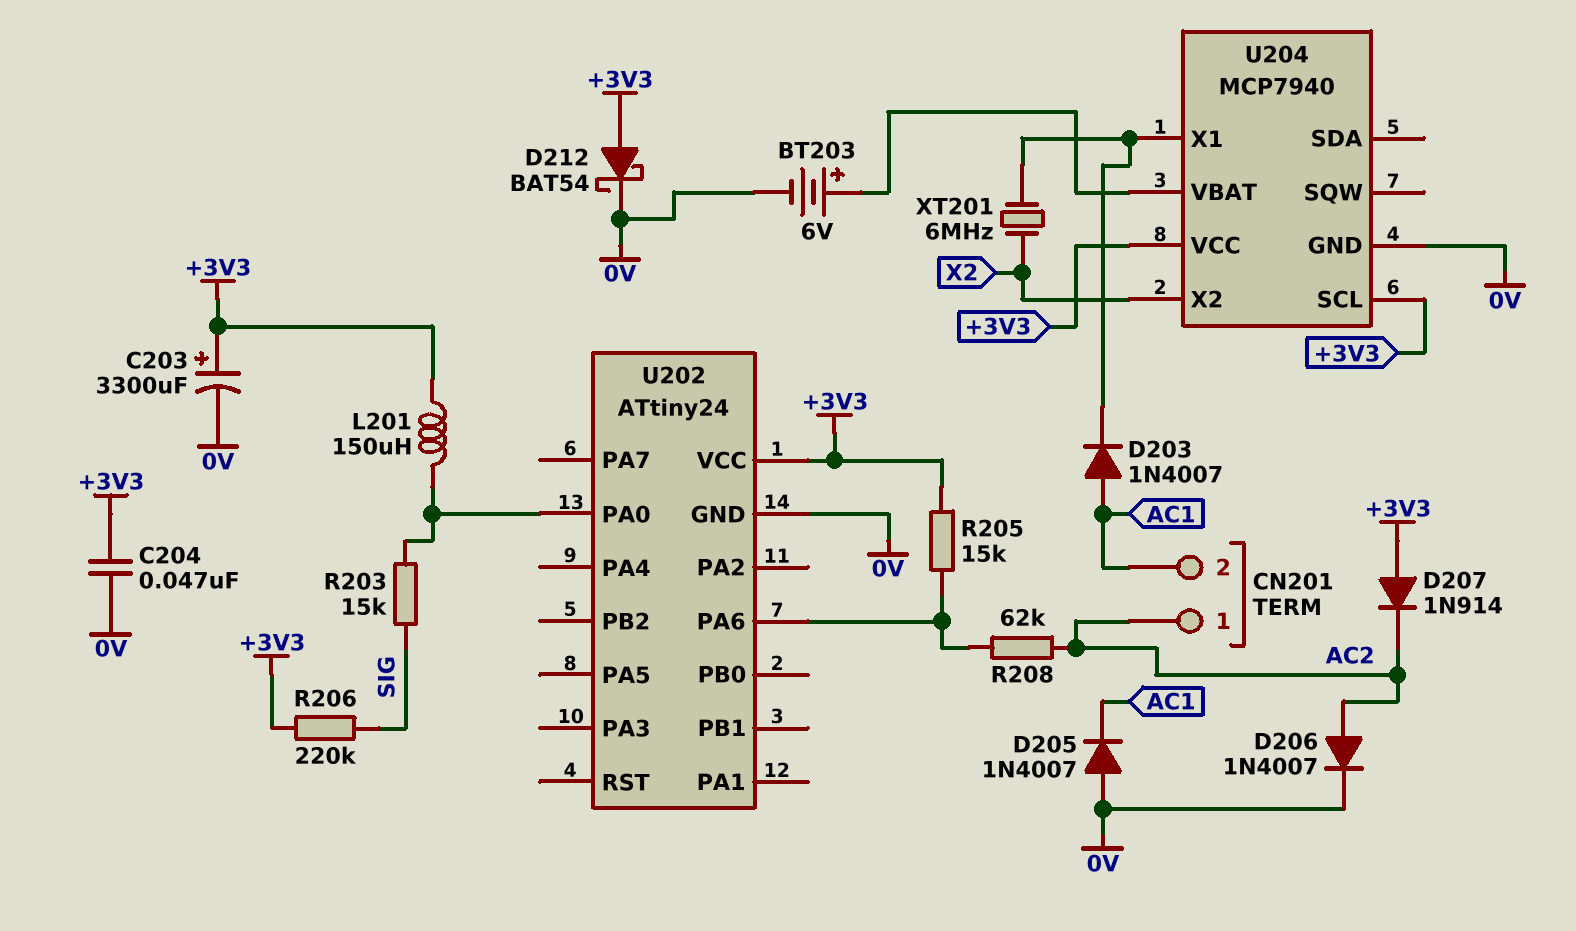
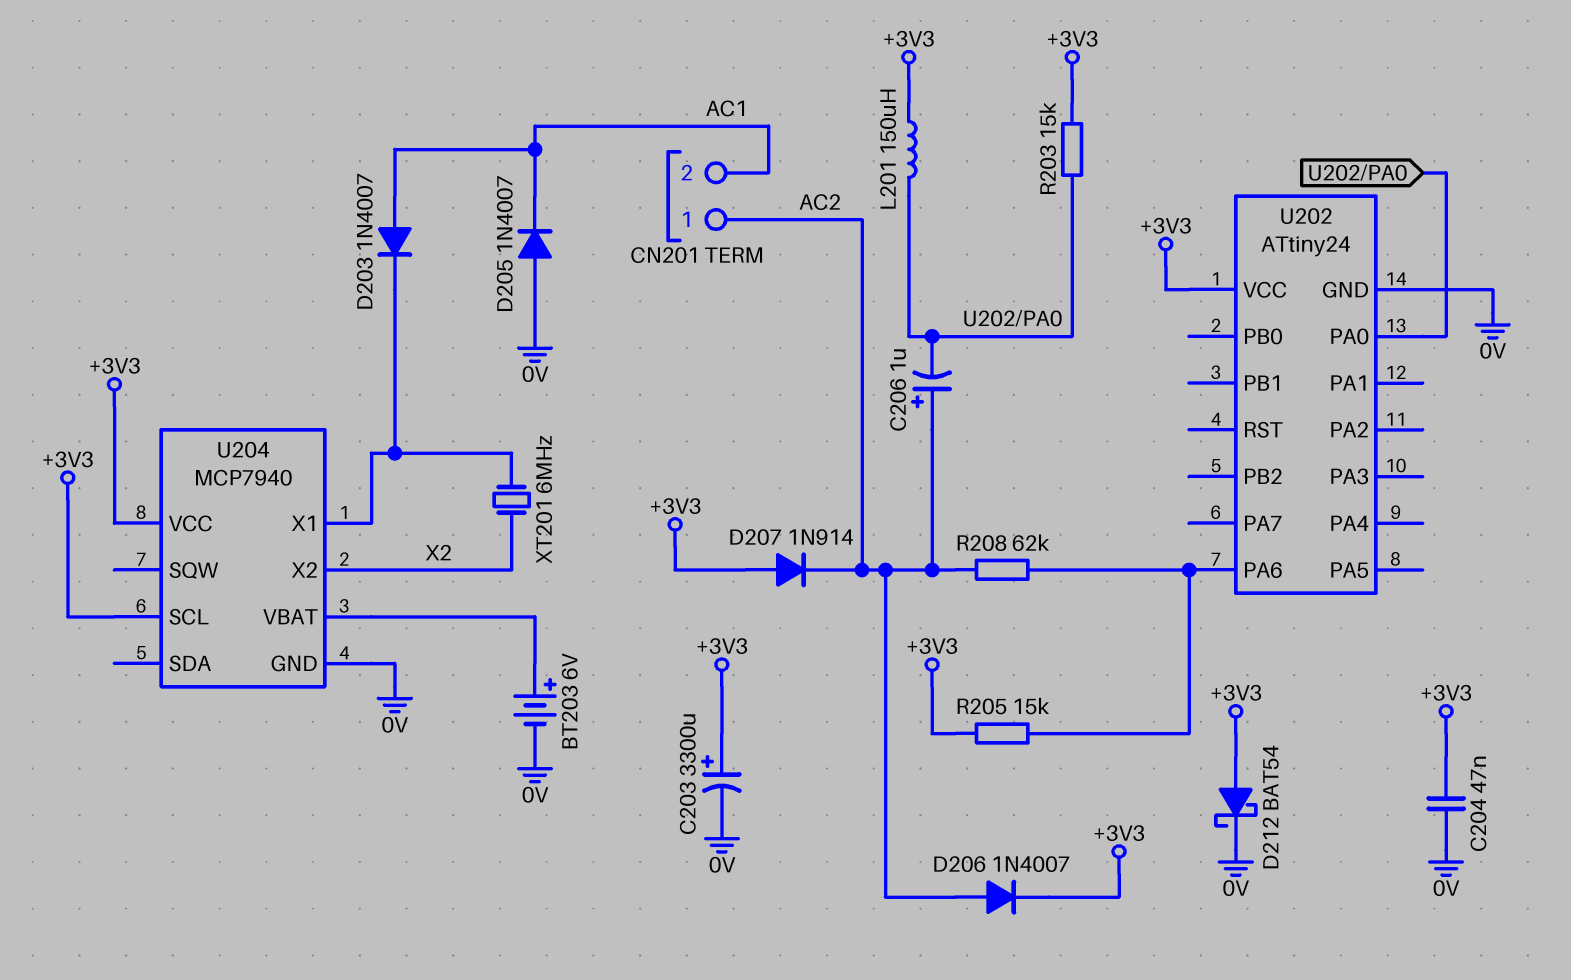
C206: none -> 1uF (plus AC2, minus U202/PA0)
D206: diode 1N4007 (A AC2, K 0V) -> diode 1N4007 (A AC2, K +3V3)
R203: 15k (SIG, U202/PA0) -> 15k (+3V3, U202/PA0)
R206: 220k (+3V3, SIG) -> none

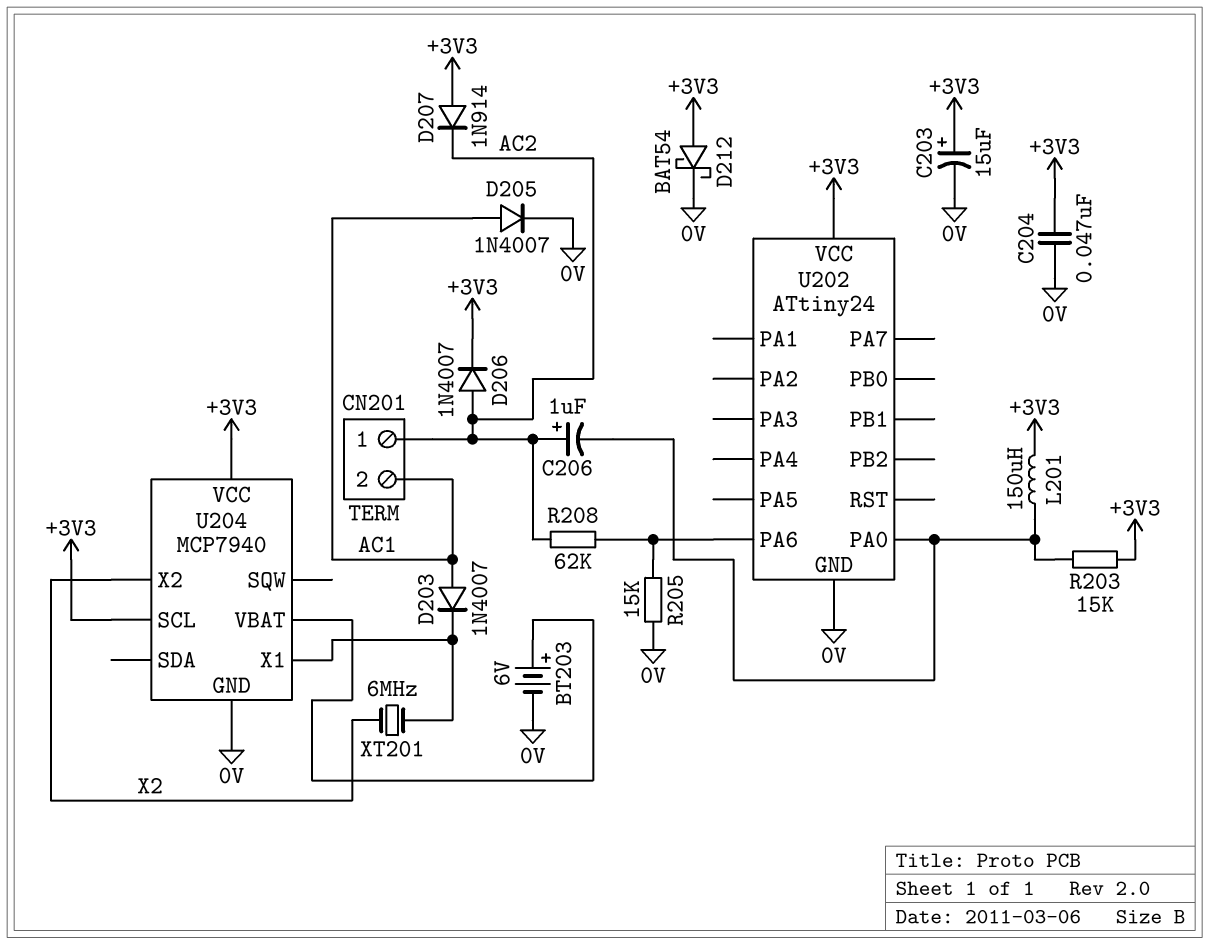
C203: 3300uF (plus +3V3, minus 0V) -> 15uF (plus +3V3, minus 0V)
D205: diode 1N4007 (A 0V, K AC1) -> diode 1N4007 (A AC1, K 0V)
R205: 15k (+3V3, U202/PA6) -> 15k (0V, U202/PA6)

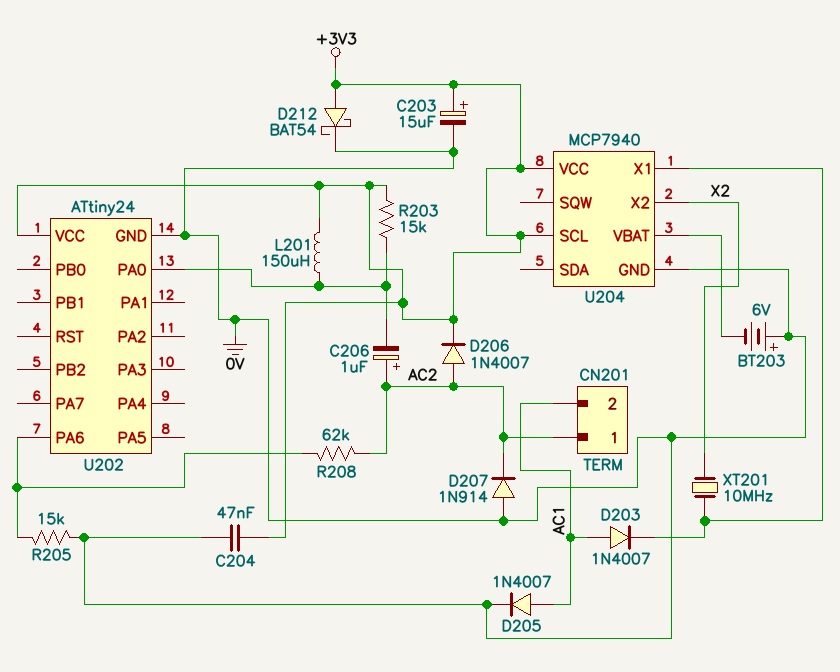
BT203: 6V (plus U204/VBAT, minus 0V) -> 6V (plus 0V, minus U204/VBAT)
D207: diode 1N914 (A +3V3, K AC2) -> diode 1N914 (A 0V, K AC2)
XT201: 6MHz (U204/X1, X2) -> 10MHz (U204/X1, X2)

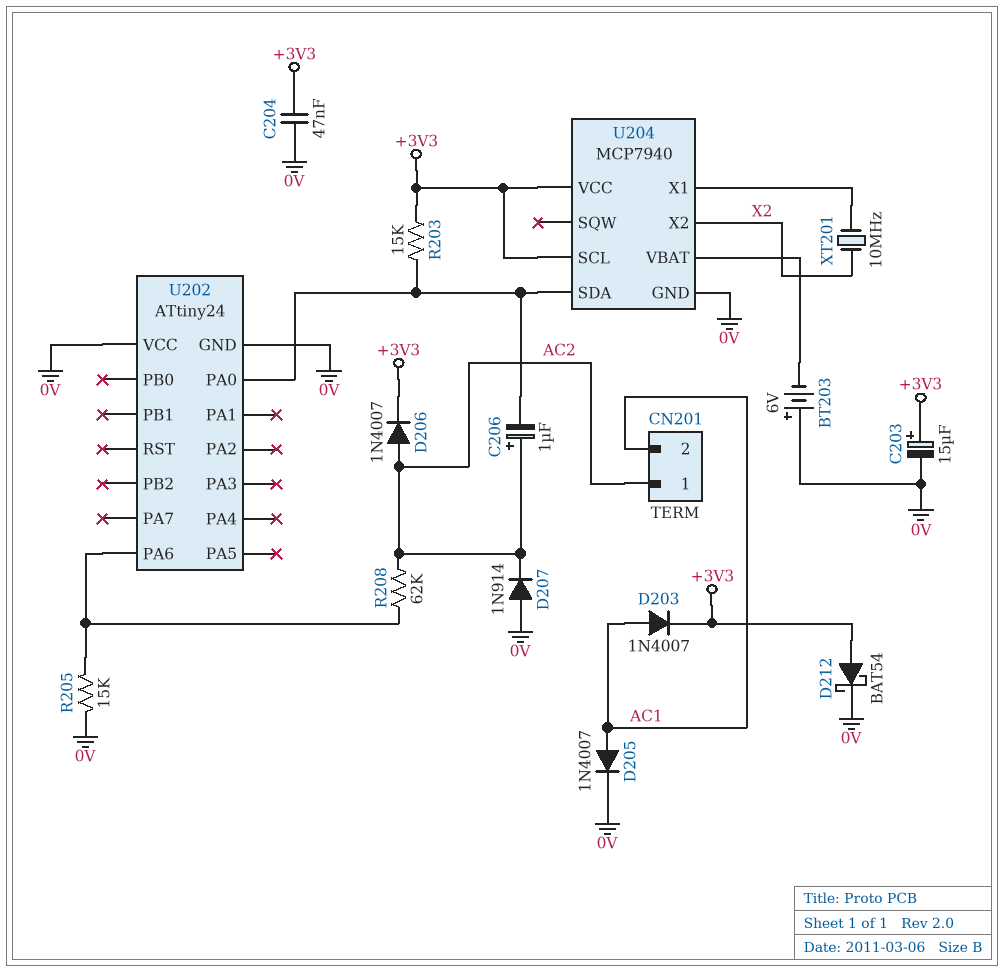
D203: diode 1N4007 (A AC1, K U204/X1) -> diode 1N4007 (A AC1, K +3V3)
L201: 150uH (+3V3, U202/PA0) -> none
U202 pin VCC: +3V3 -> 0V
U204 pin SDA: none -> U202/PA0

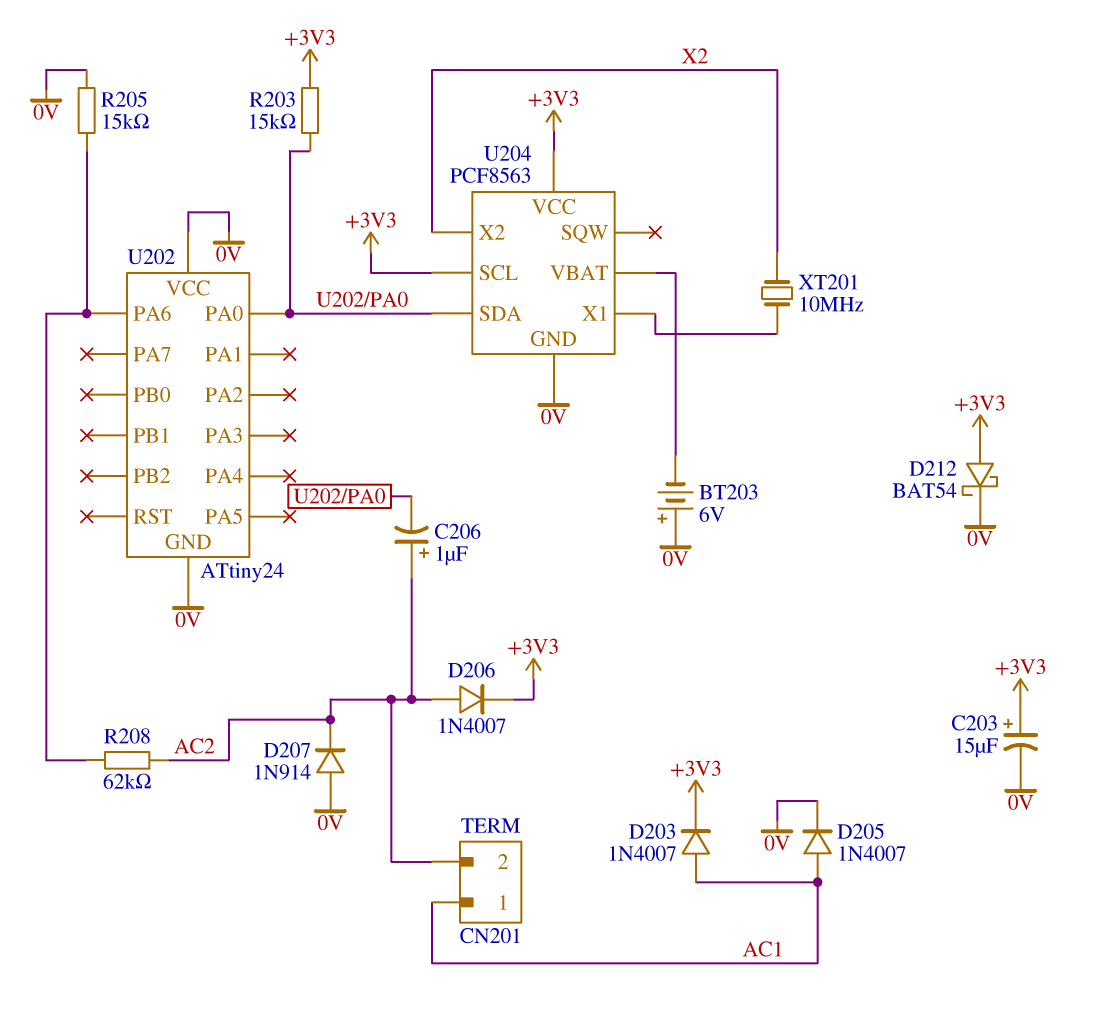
C204: 47nF (+3V3, 0V) -> none
CN201 pin 1: AC2 -> AC1
CN201 pin 2: AC1 -> AC2
U204: MCP7940 -> PCF8563

